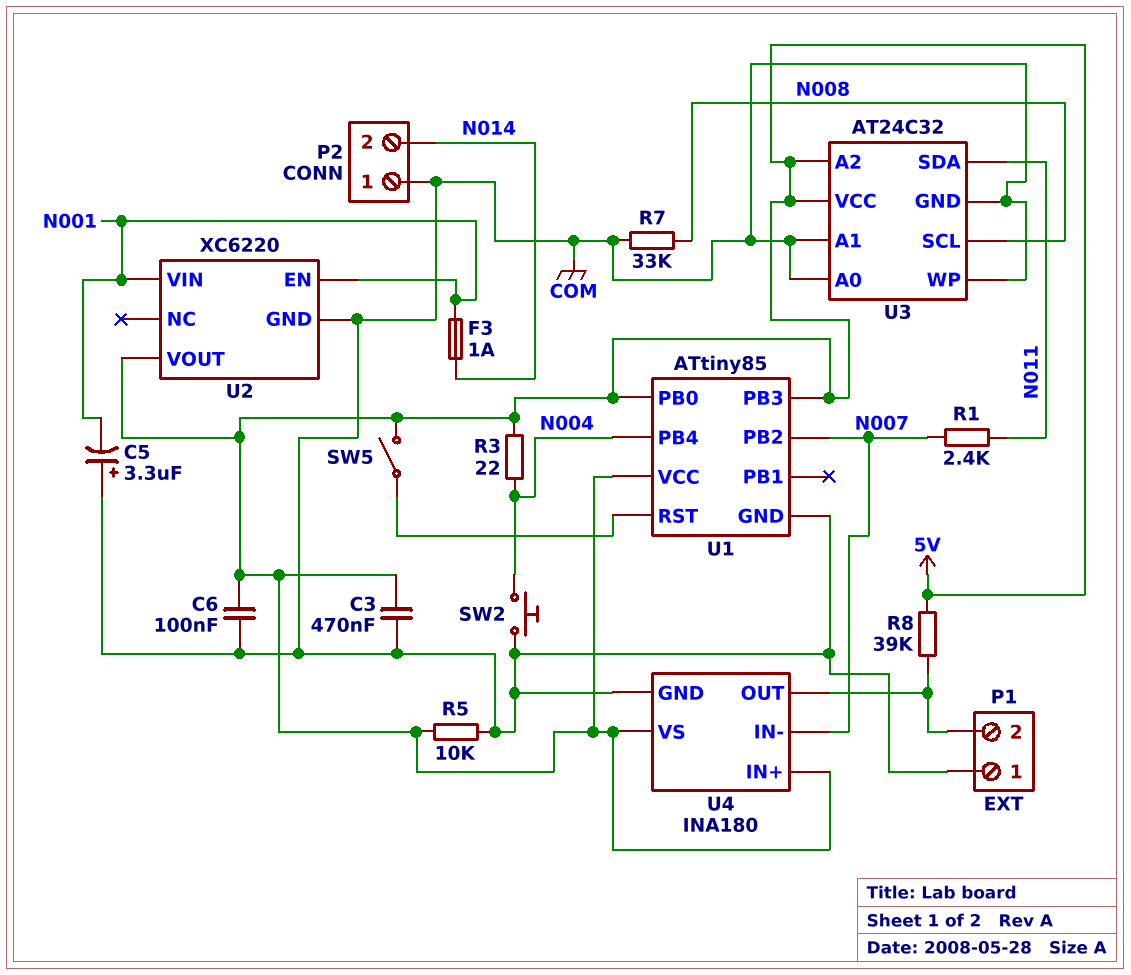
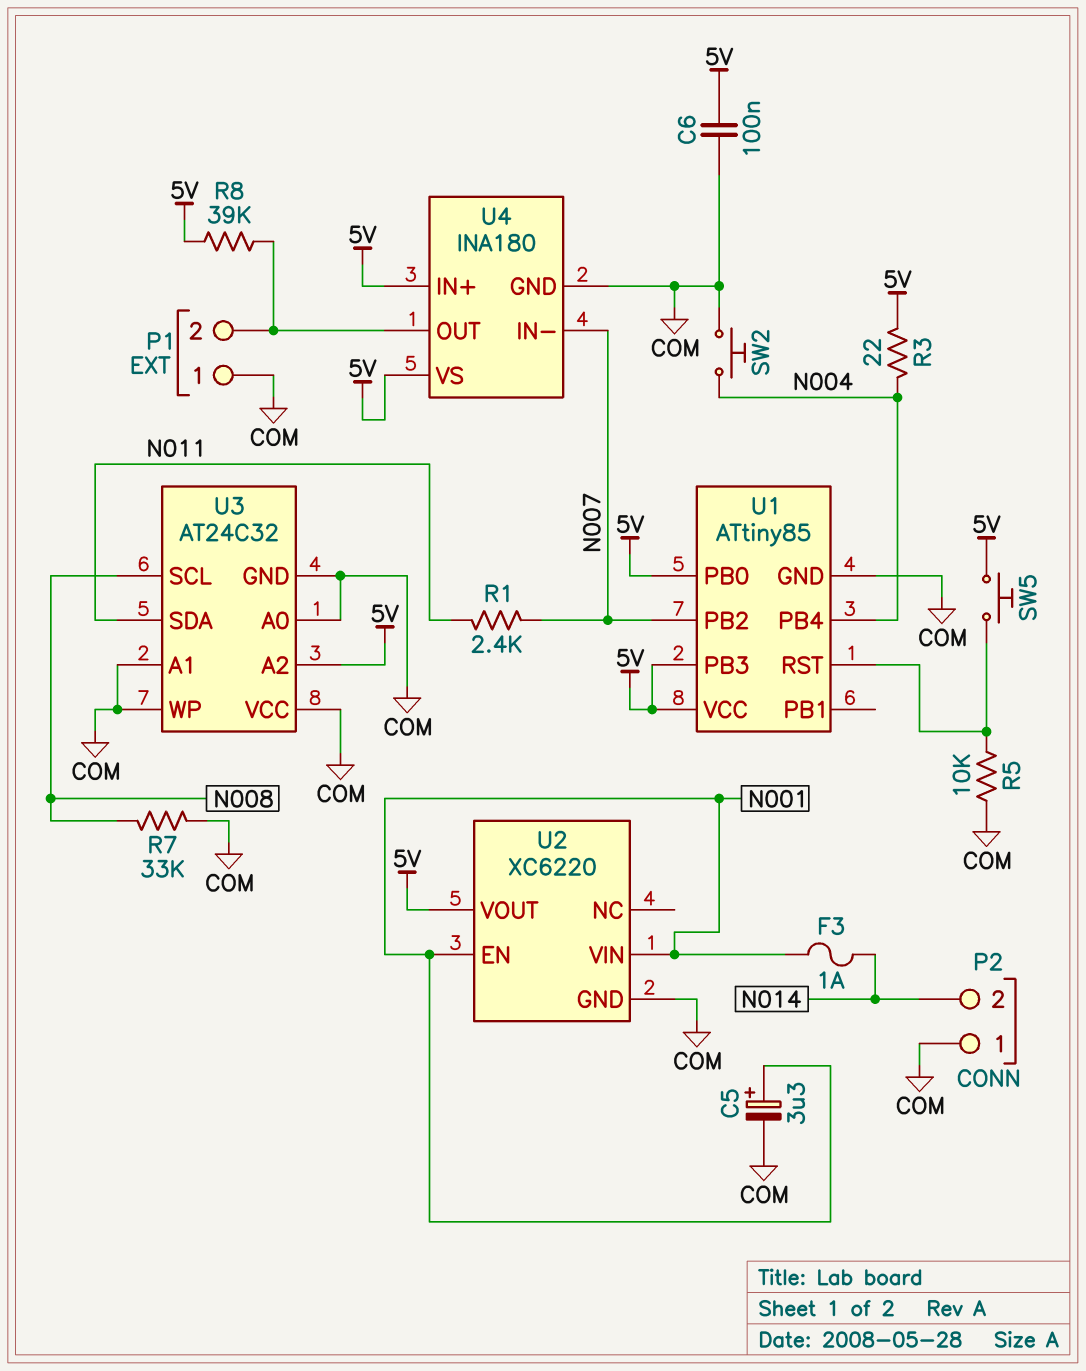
C3: 470nF (5V, COM) -> none
C5: 3.3uF (plus COM, minus N001) -> 3.3uF (plus N001, minus COM)
R5: 10k (5V, COM) -> 10k (COM, U1/RST)
SW5: switch (5V, U1/RST) -> button (5V, U1/RST)
U3 pin VCC: 5V -> COM

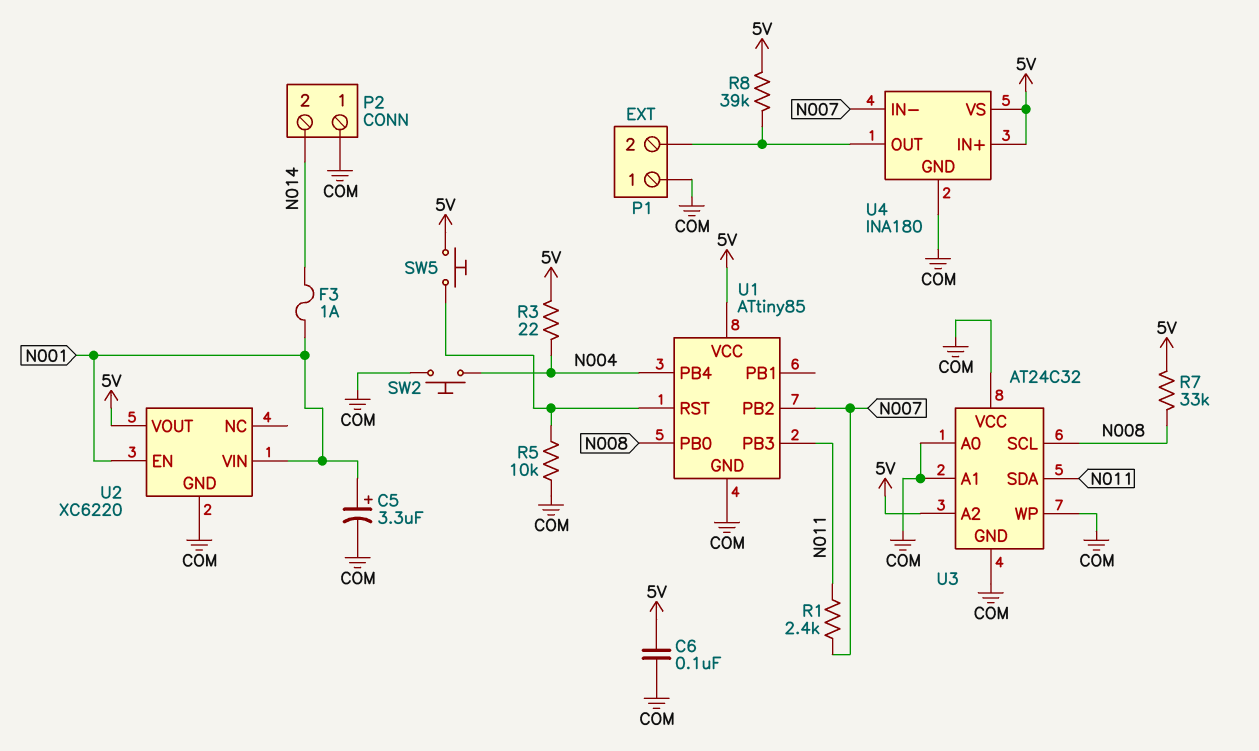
R7: 33k (COM, N008) -> 33k (5V, N008)
U1 pin PB0: 5V -> N008
U1 pin PB3: 5V -> N011

